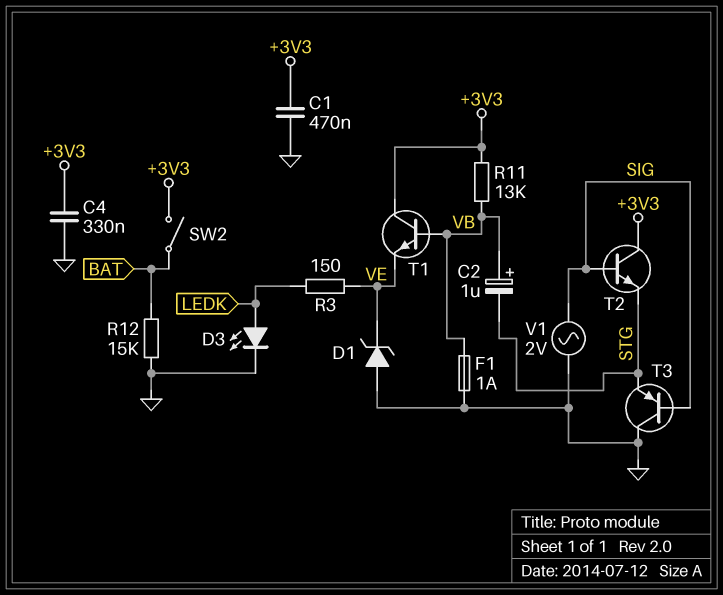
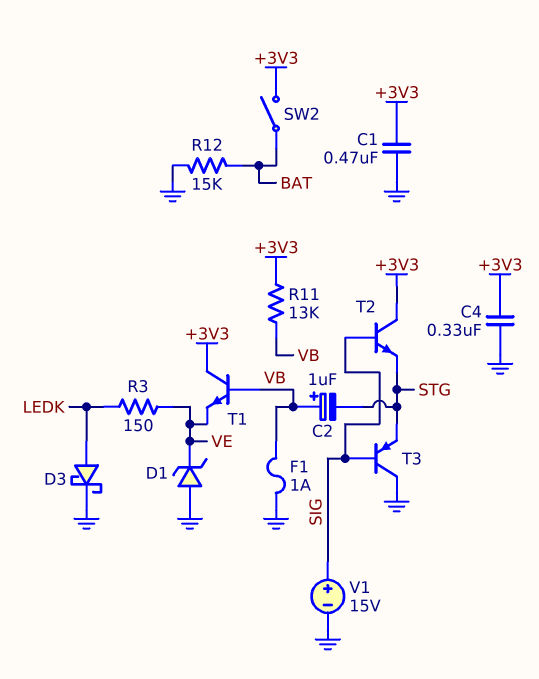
D3: LED (A LEDK, K GND) -> schottky (A LEDK, K GND)
V1: AC 2V (GND, SIG) -> 15V (plus SIG, minus GND)

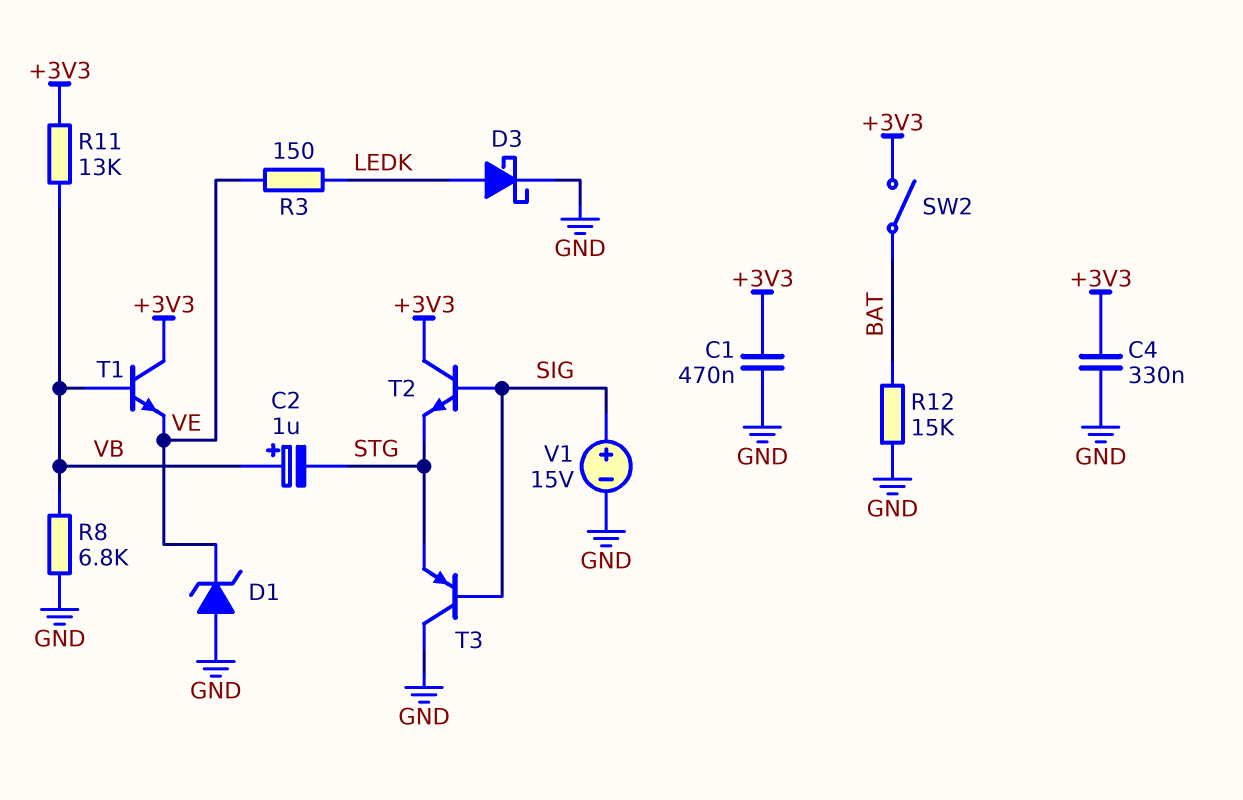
F1: 1A (GND, VB) -> none
R8: none -> 6.8k (GND, VB)

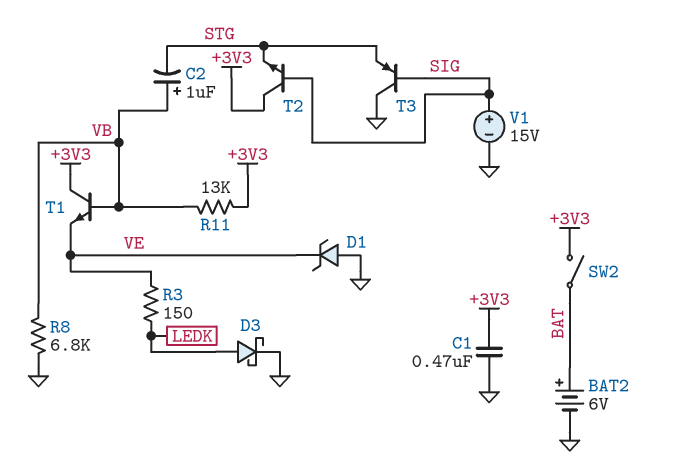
BAT2: none -> 6V (plus BAT, minus GND)
C4: 330nF (+3V3, GND) -> none
R12: 15k (BAT, GND) -> none

